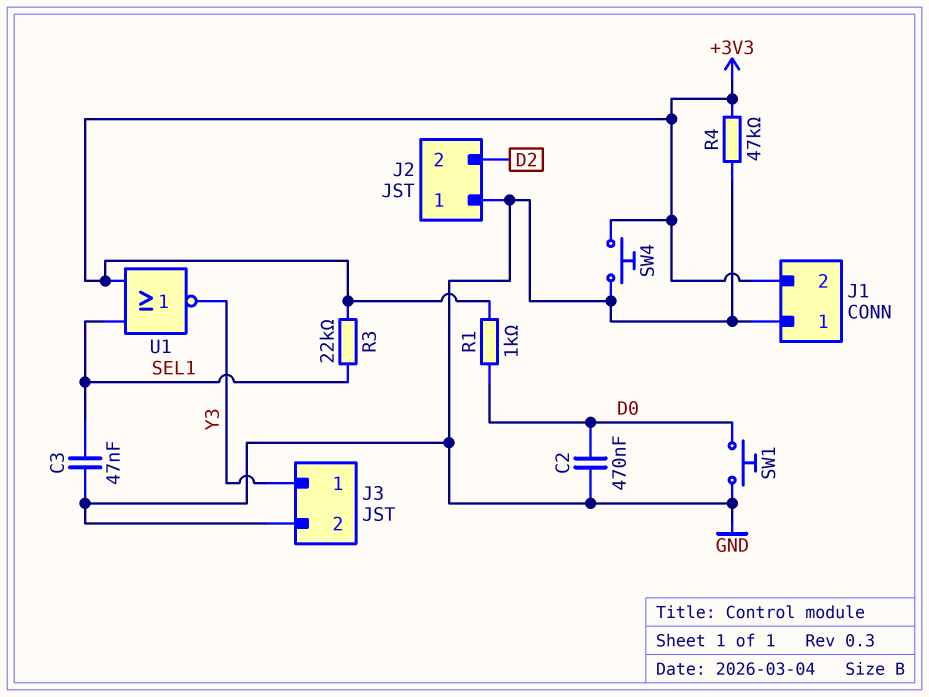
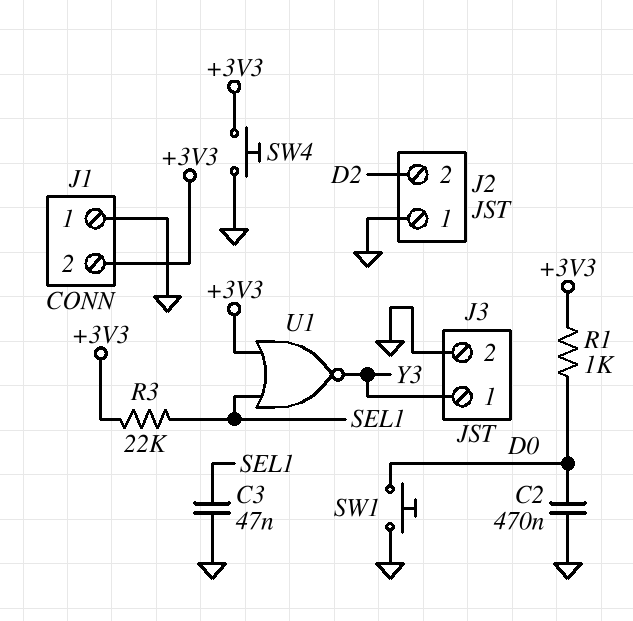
R4: 47k (+3V3, GND) -> none

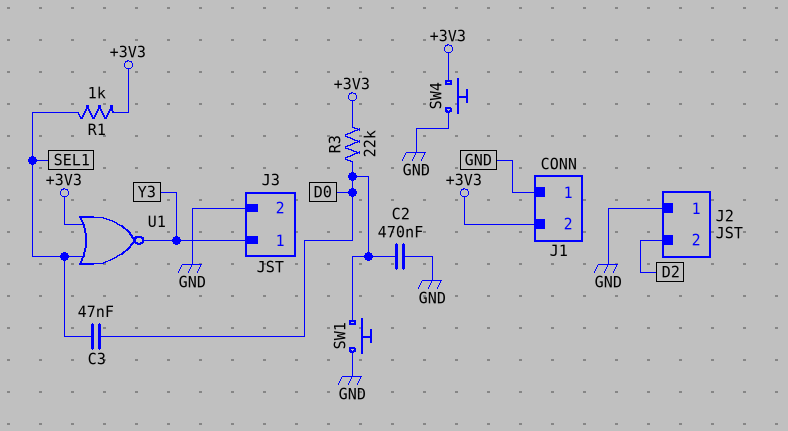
C3: 47nF (GND, SEL1) -> 47nF (D0, SEL1)
R1: 1k (+3V3, D0) -> 1k (+3V3, SEL1)
R3: 22k (+3V3, SEL1) -> 22k (+3V3, D0)

